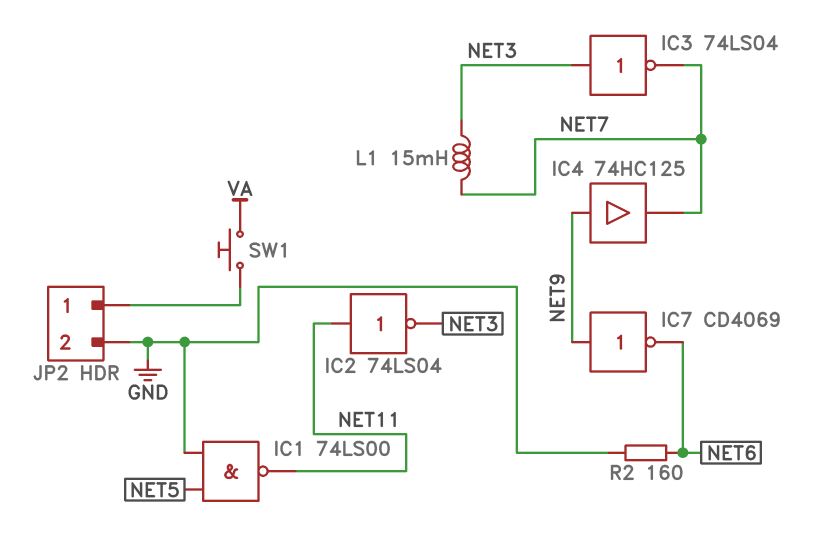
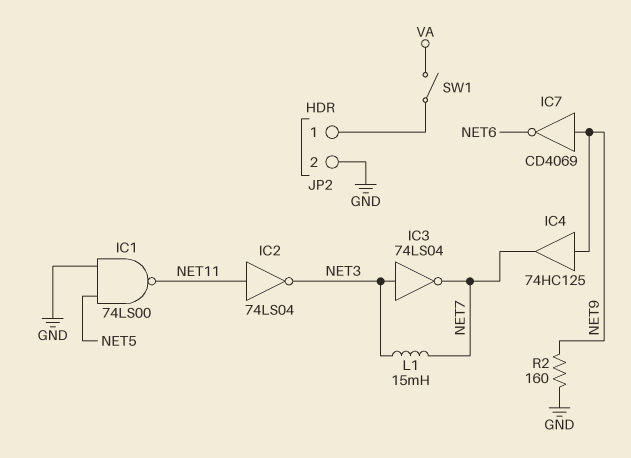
R2: 160 (GND, NET6) -> 160 (GND, NET9)
SW1: button (JP2/1, VA) -> switch (JP2/1, VA)

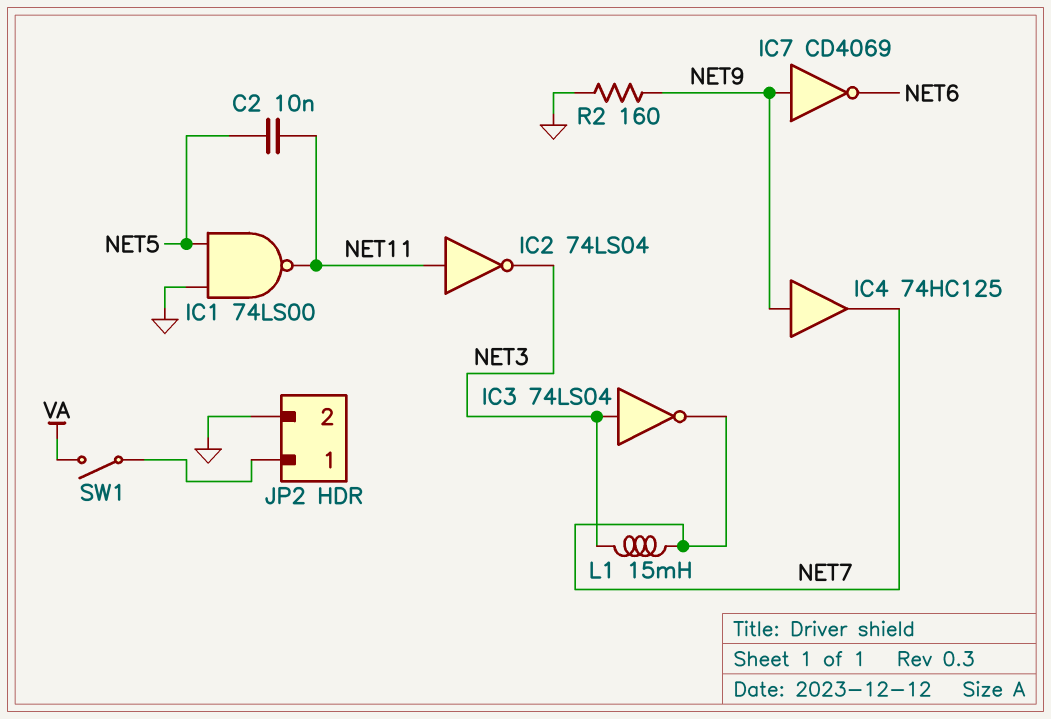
C2: none -> 10nF (NET5, NET11)

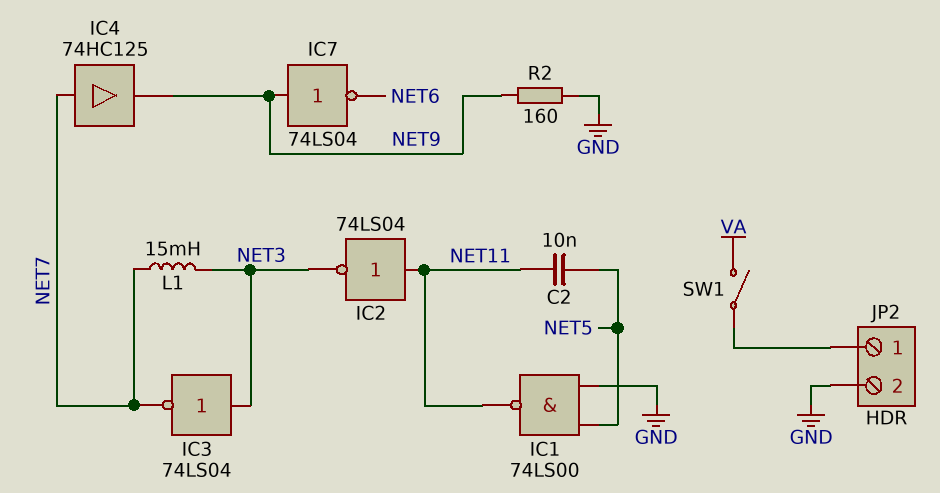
IC4: buffer 74HC125 (in NET9, out NET7) -> buffer 74HC125 (in NET7, out NET9)
IC7: NOT CD4069 (in NET9, out NET6) -> NOT 74LS04 (in NET9, out NET6)

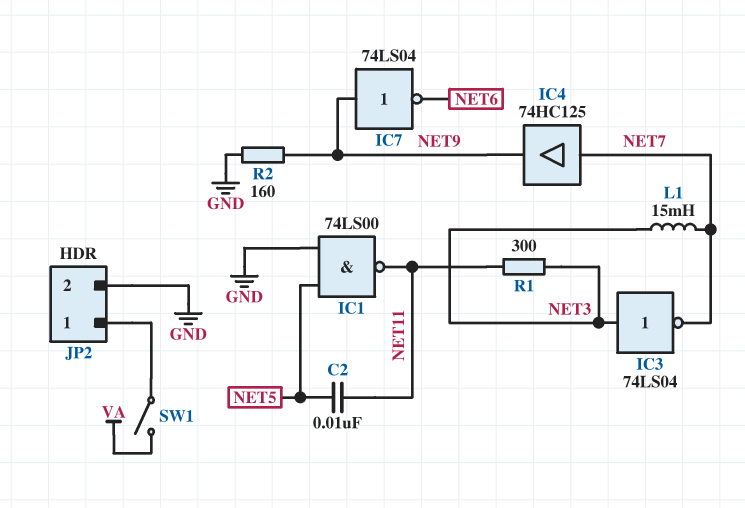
IC2: NOT 74LS04 (in NET11, out NET3) -> none
R1: none -> 300 (NET3, NET11)

